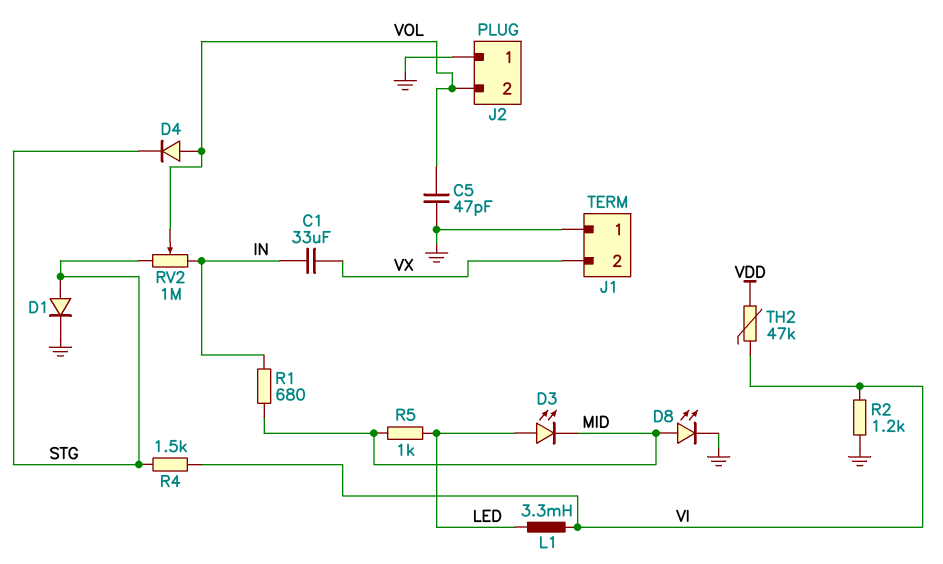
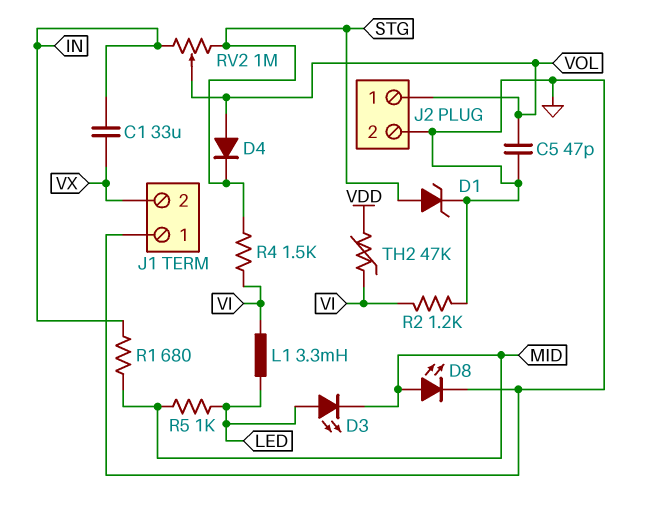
D1: diode (A STG, K GND) -> zener (A STG, K GND)
J2 pin 1: GND -> VOL
J2 pin 2: VOL -> GND

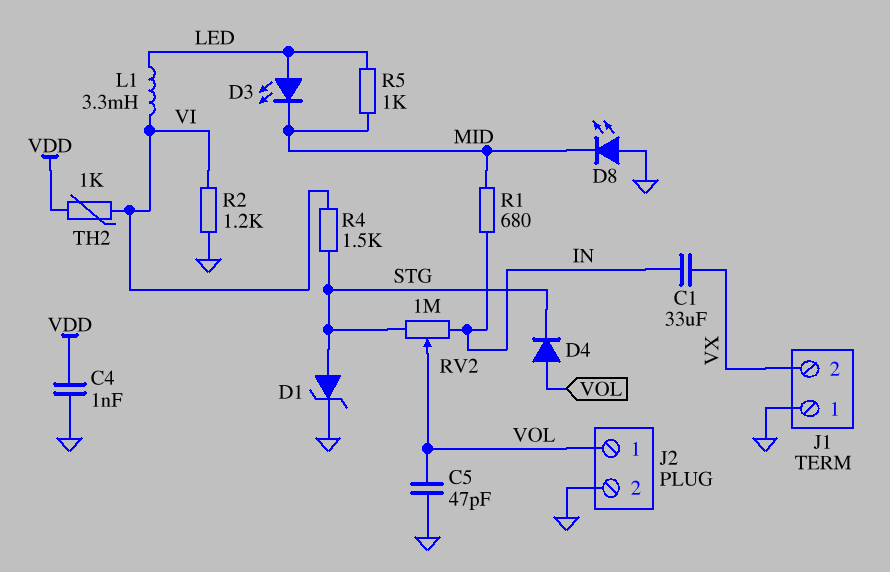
C4: none -> 1nF (GND, VDD)
D8: LED (A MID, K GND) -> LED (A GND, K MID)
TH2: 47k (VDD, VI) -> 1k (VDD, VI)

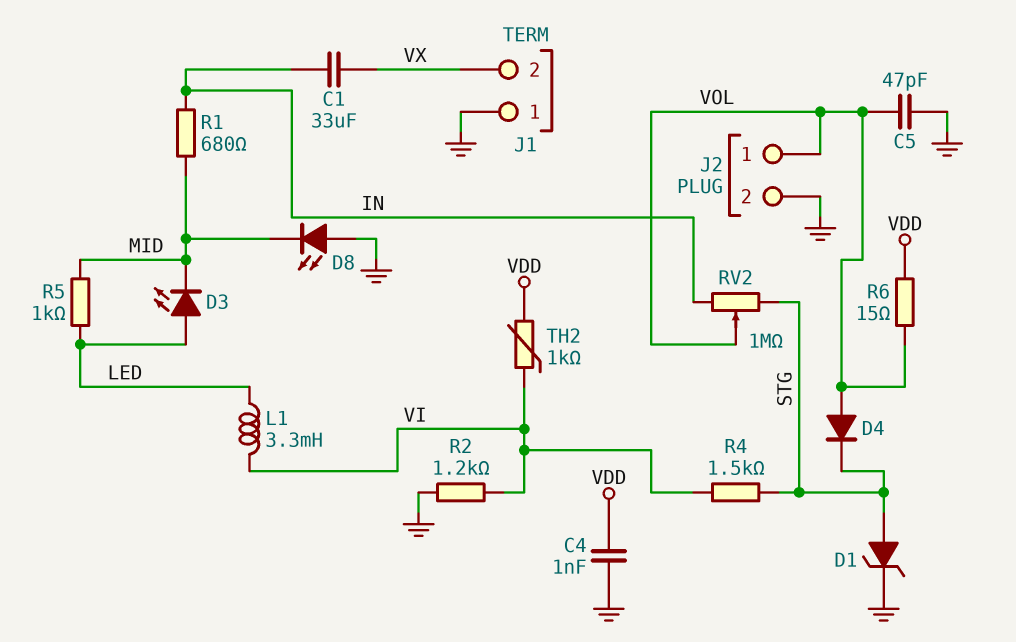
R6: none -> 15 (VDD, VOL)

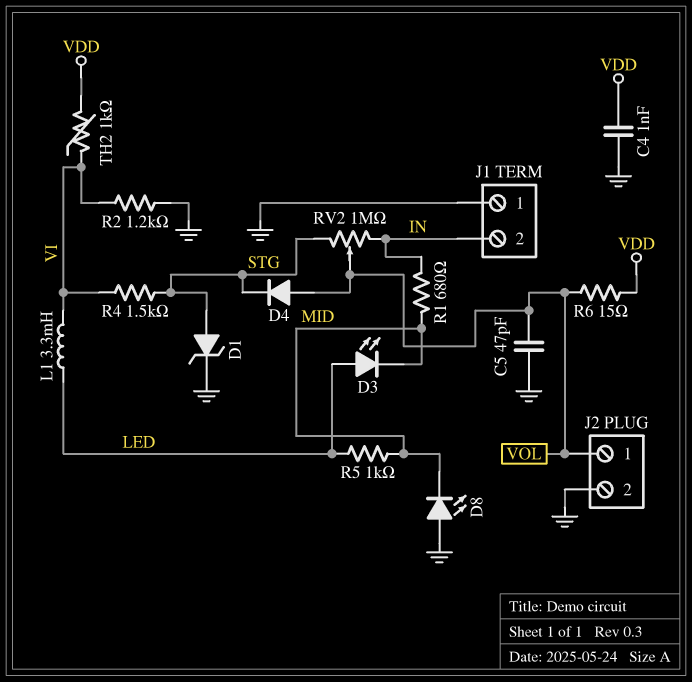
C1: 33uF (IN, VX) -> none
J1 pin 2: VX -> IN

